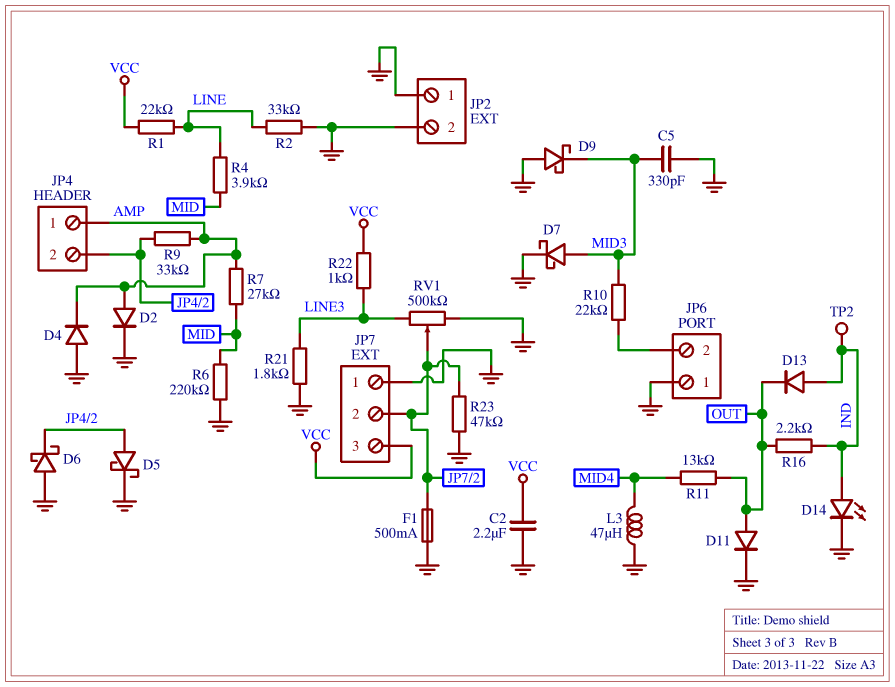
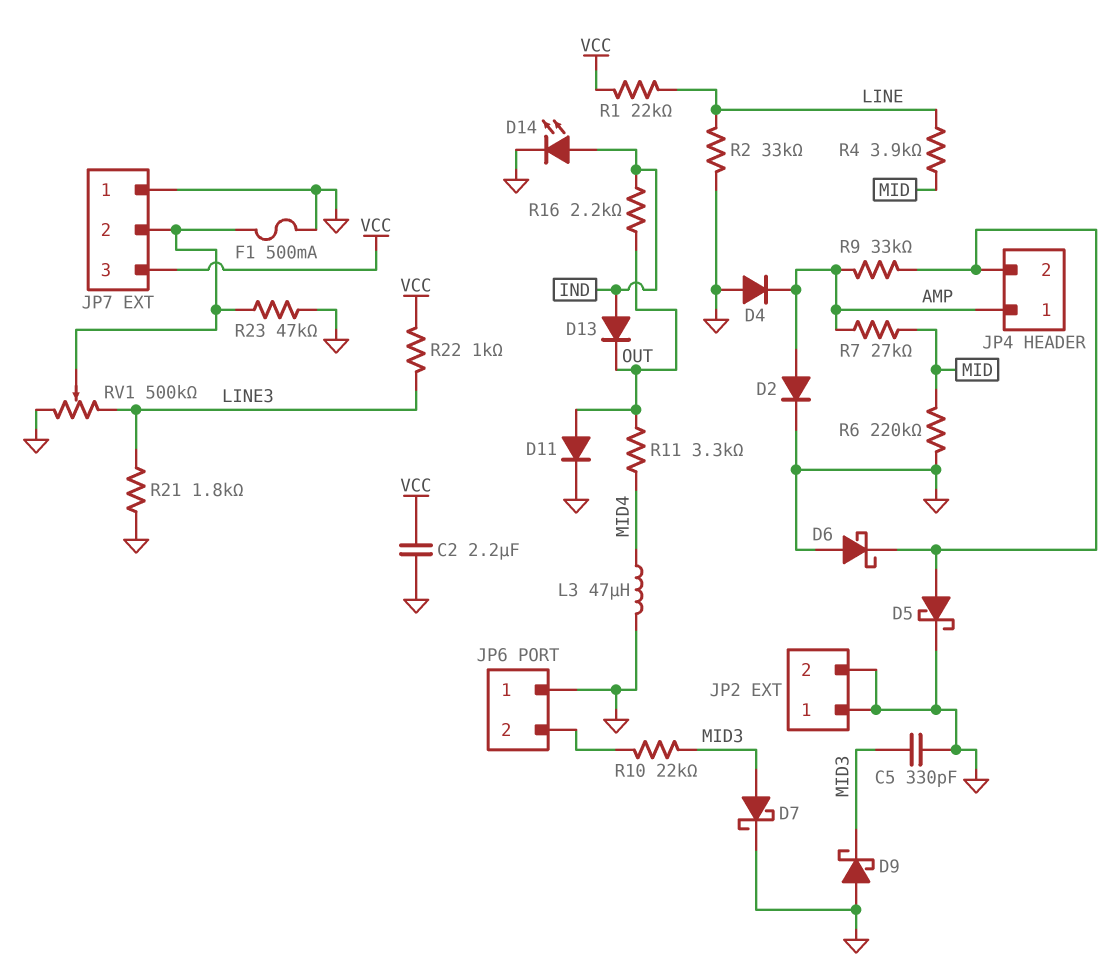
R11: 13k (MID4, OUT) -> 3.3k (MID4, OUT)
TP2: test point (IND) -> none

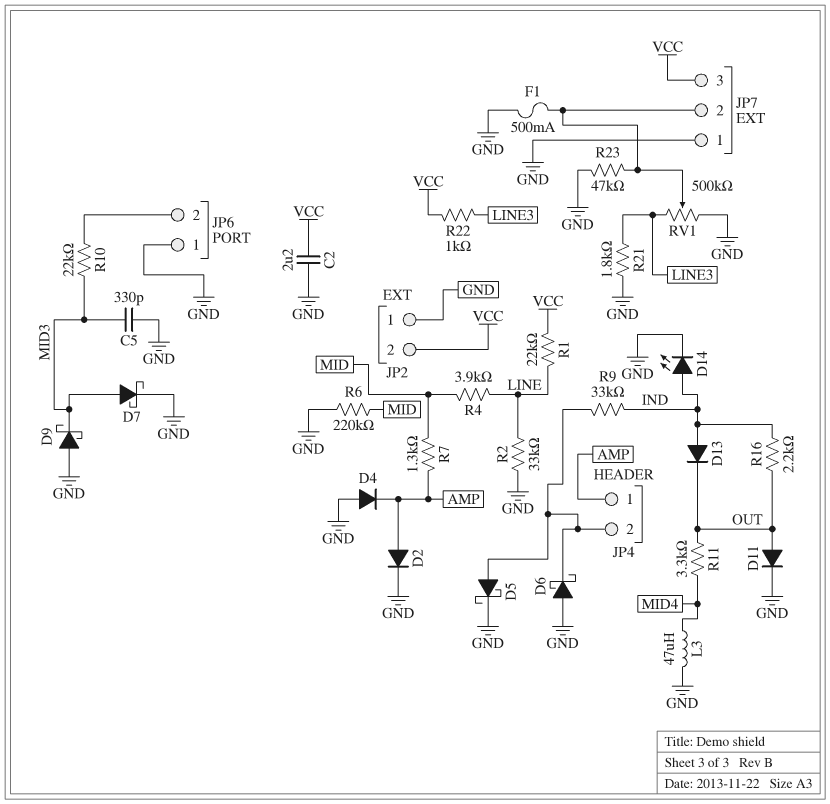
JP2 pin 2: GND -> VCC
R7: 27k (AMP, MID) -> 1.3k (AMP, MID)
R9: 33k (AMP, JP4/2) -> 33k (IND, JP4/2)

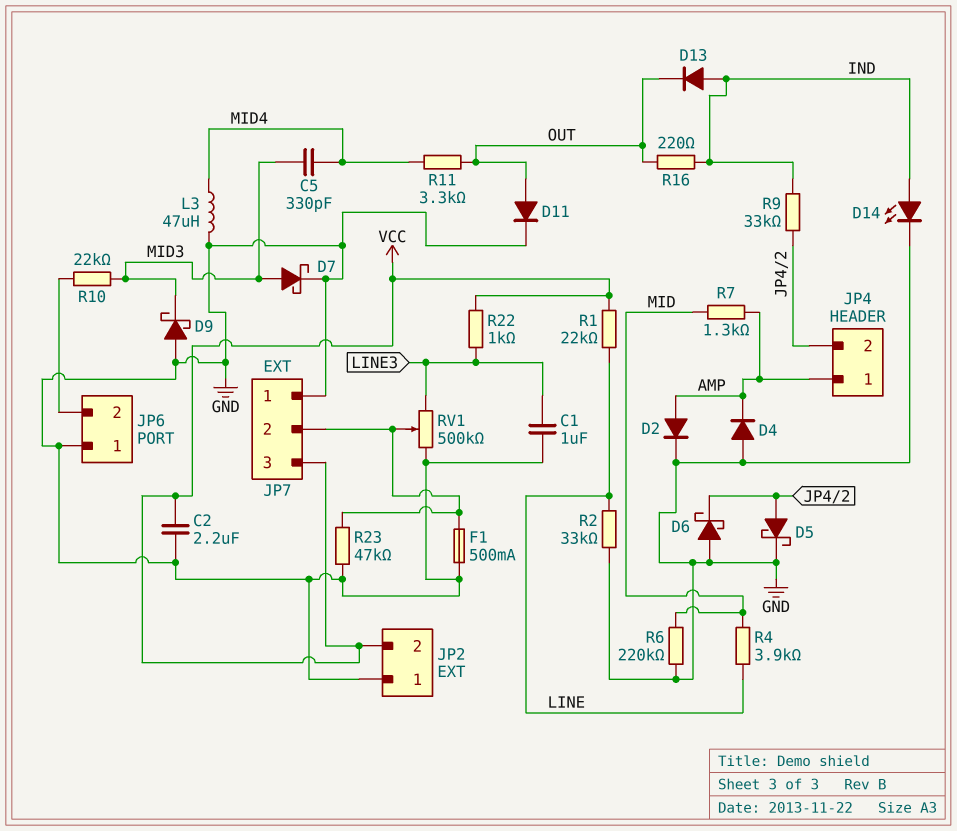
C1: none -> 1uF (GND, LINE3)
C5: 330pF (GND, MID3) -> 330pF (MID3, MID4)
R16: 2.2k (IND, OUT) -> 220 (IND, OUT)
R21: 1.8k (GND, LINE3) -> none

